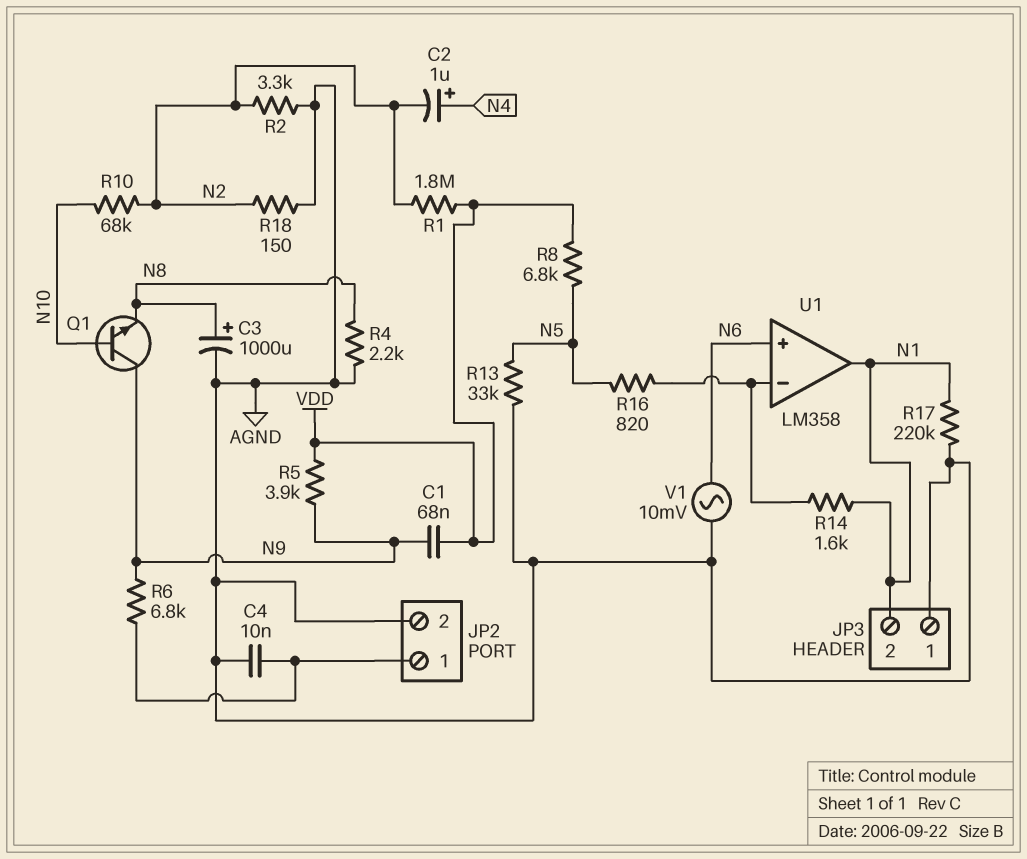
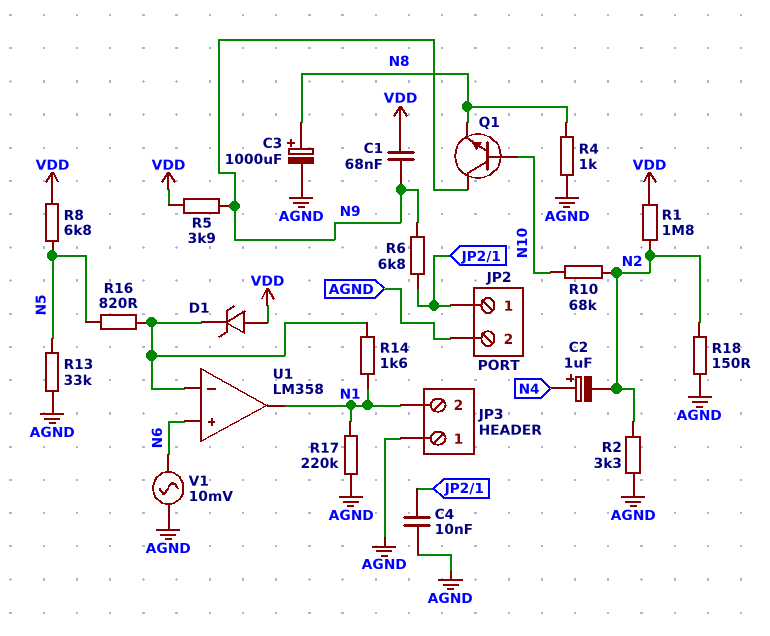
D1: none -> zener (A VDD, K U1/in-)
R4: 2.2k (AGND, N8) -> 1k (AGND, N8)

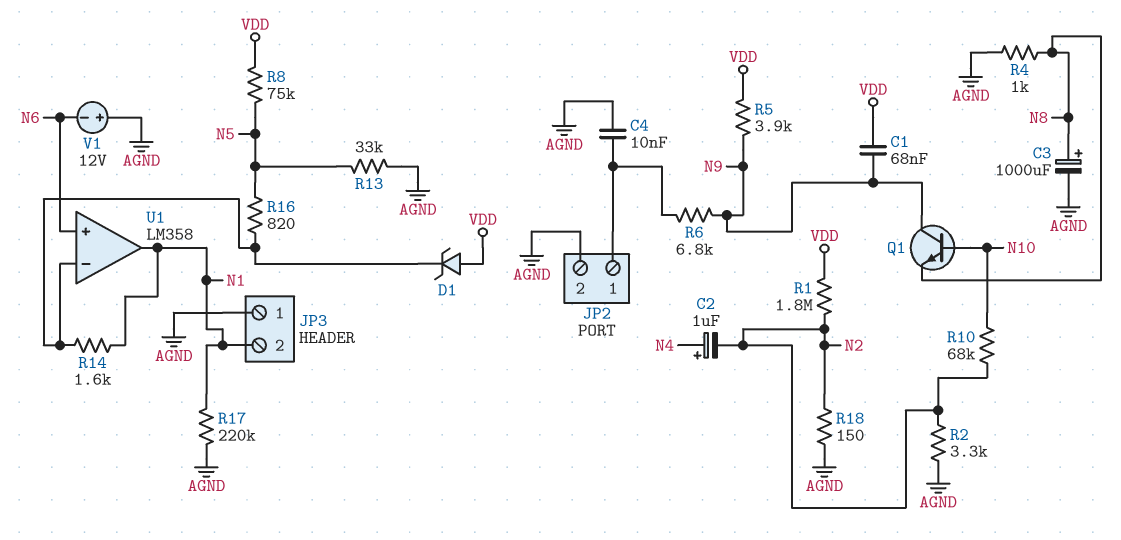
R8: 6.8k (N5, VDD) -> 75k (N5, VDD)
V1: AC 10mV (AGND, N6) -> 12V (plus AGND, minus N6)

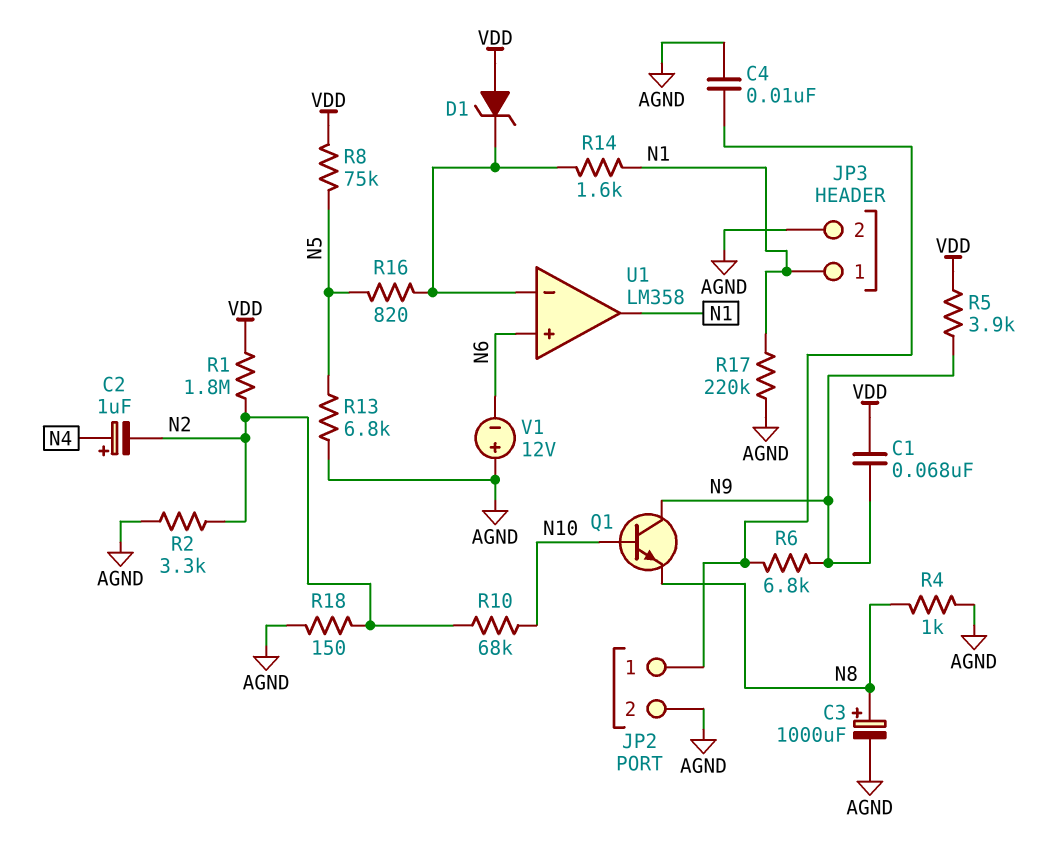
JP3 pin 1: AGND -> N1
JP3 pin 2: N1 -> AGND
R13: 33k (AGND, N5) -> 6.8k (AGND, N5)

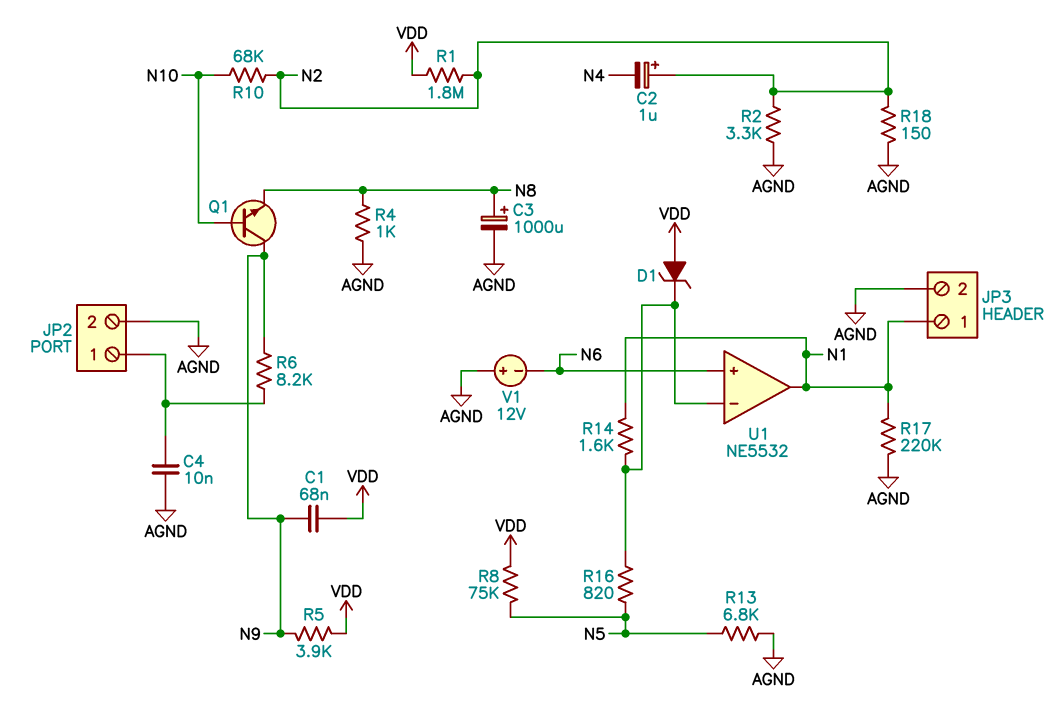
C2: 1uF (plus N4, minus N2) -> 1uF (plus N2, minus N4)
R6: 6.8k (JP2/1, N9) -> 8.2k (JP2/1, N9)
U1: LM358 -> NE5532

